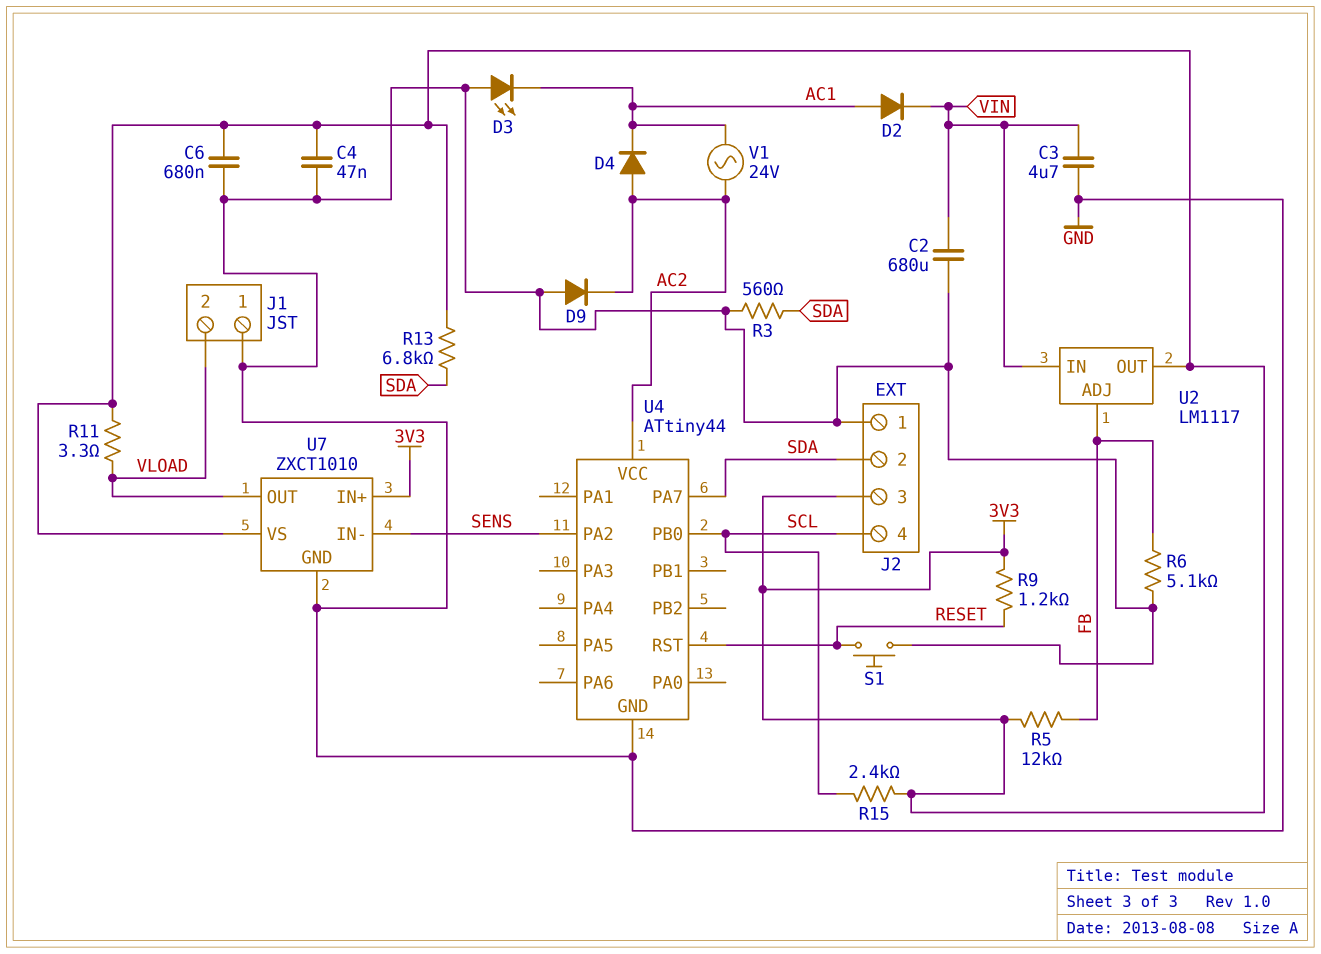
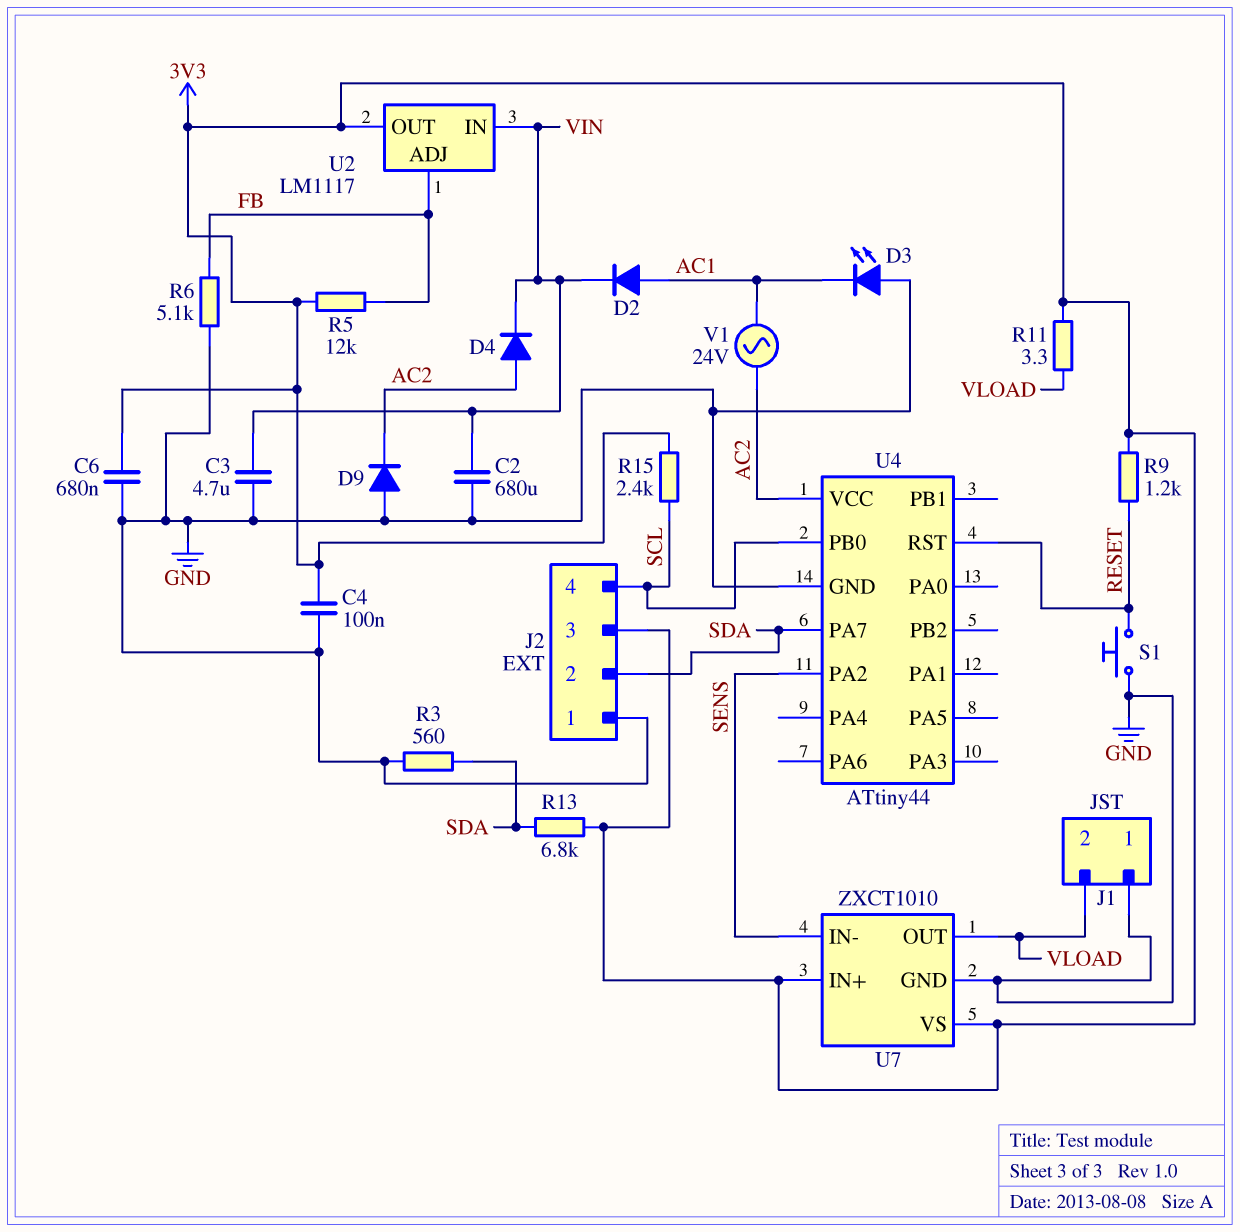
C4: 47nF (3V3, GND) -> 100nF (3V3, GND)
D4: diode (A AC2, K AC1) -> diode (A AC2, K VIN)

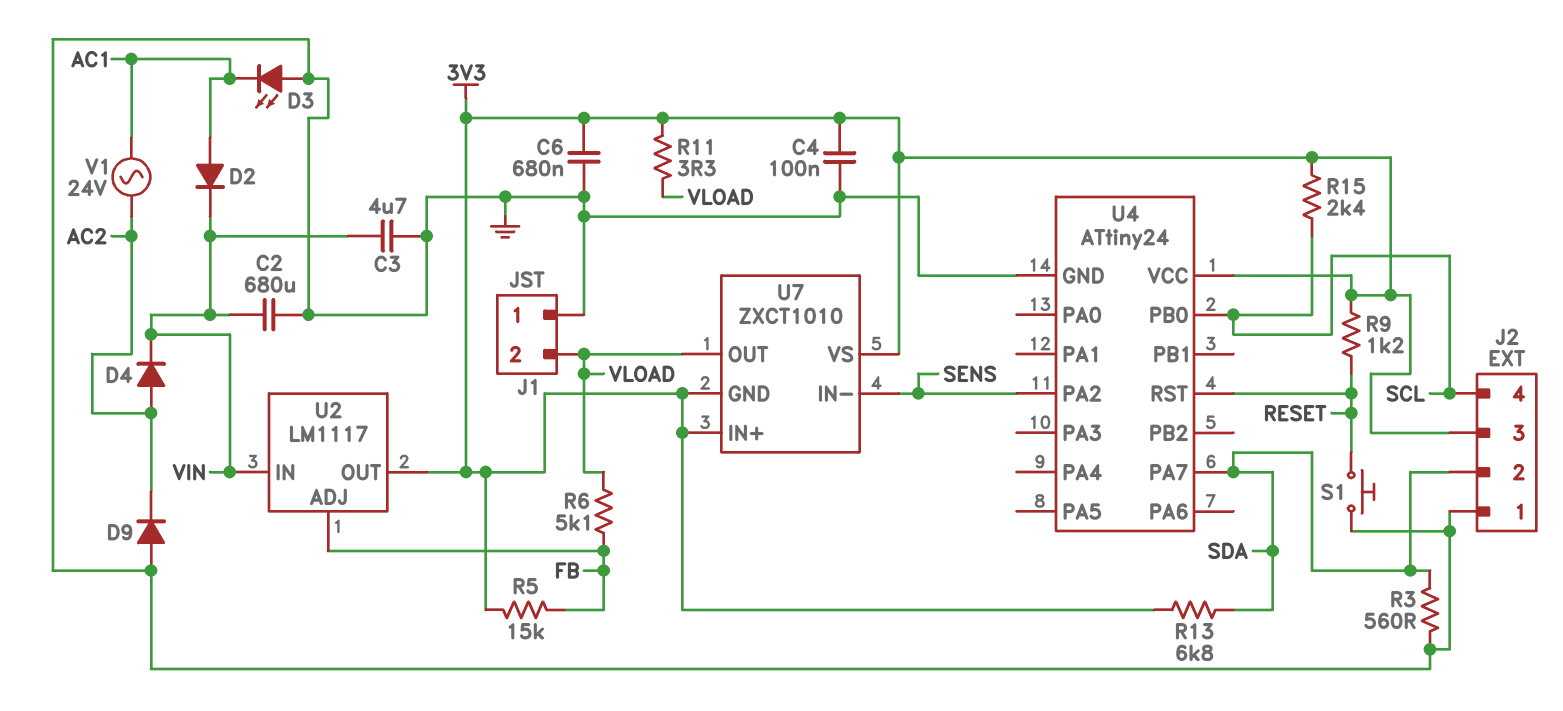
R5: 12k (3V3, FB) -> 15k (3V3, FB)
R6: 5.1k (FB, GND) -> 5.1k (FB, VLOAD)
U4: ATtiny44 -> ATtiny24
U4 pin VCC: AC2 -> 3V3
U7 pin GND: GND -> 3V3

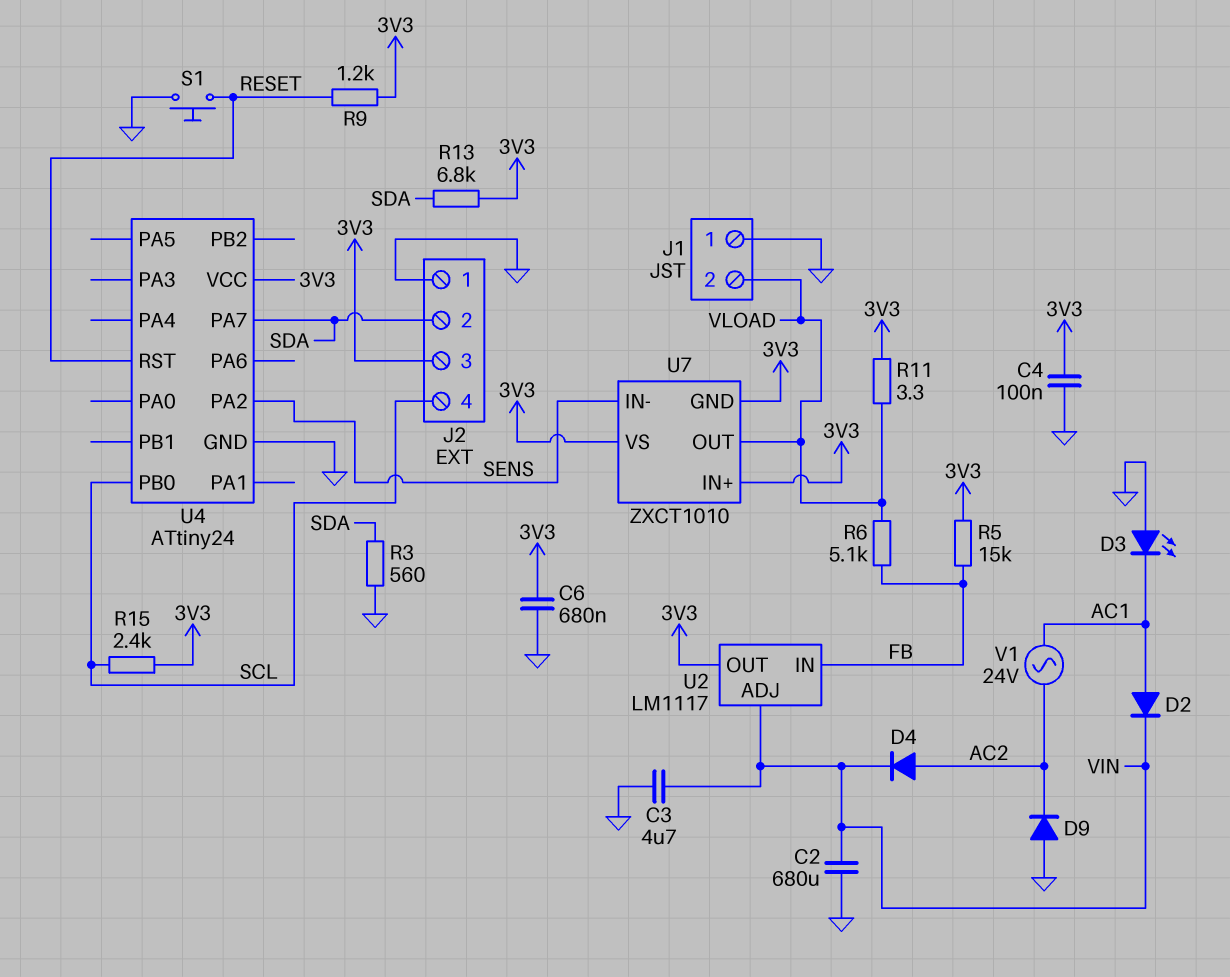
U2 pin ADJ: FB -> VIN
U2 pin IN: VIN -> FB

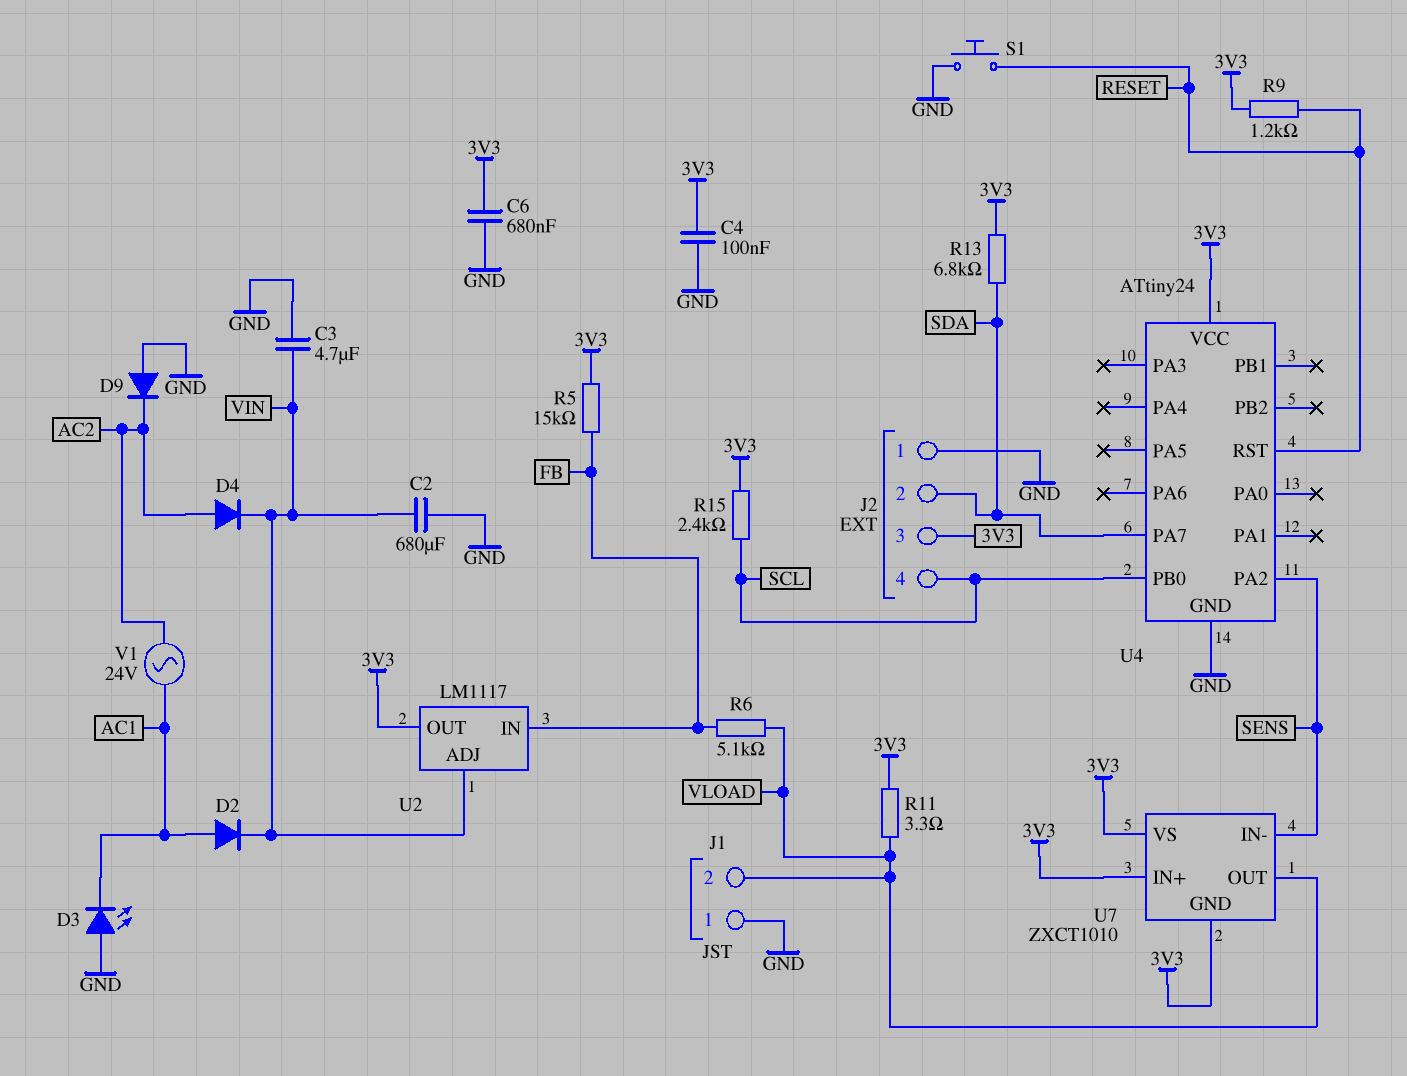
R3: 560 (GND, SDA) -> none

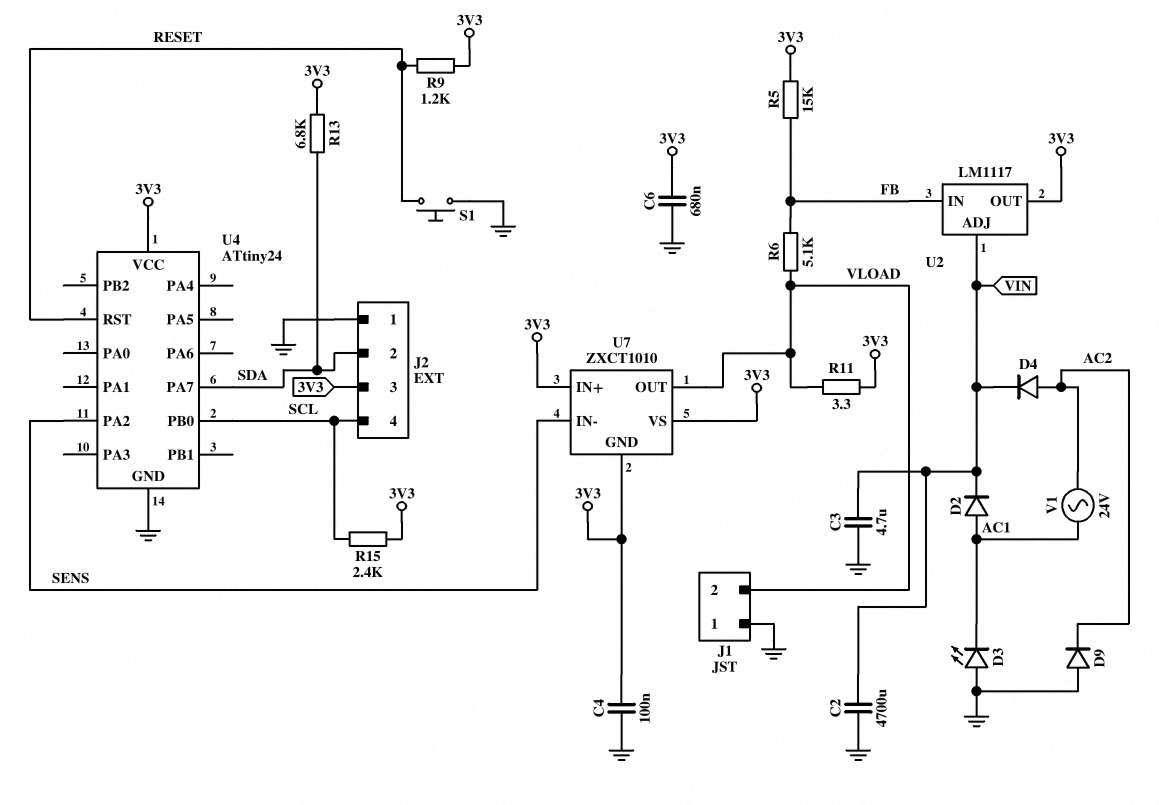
C2: 680uF (GND, VIN) -> 4700uF (GND, VIN)

